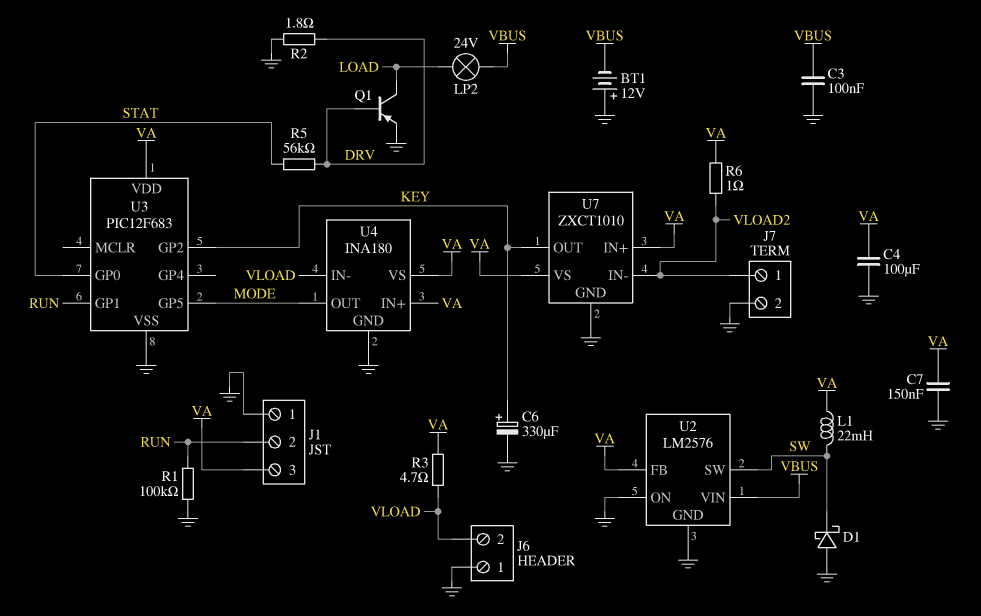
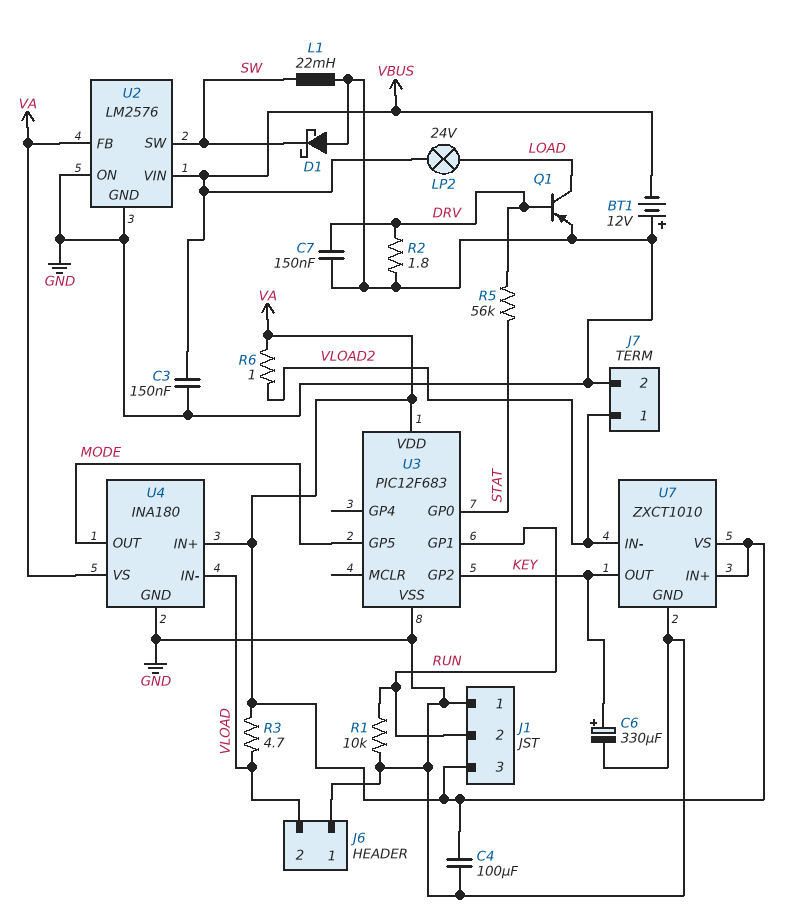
C3: 100nF (GND, VBUS) -> 150nF (GND, VBUS)
C7: 150nF (GND, VA) -> 150nF (DRV, GND)
L1: 22mH (SW, VA) -> 22mH (GND, SW)
R1: 100k (GND, RUN) -> 10k (GND, RUN)

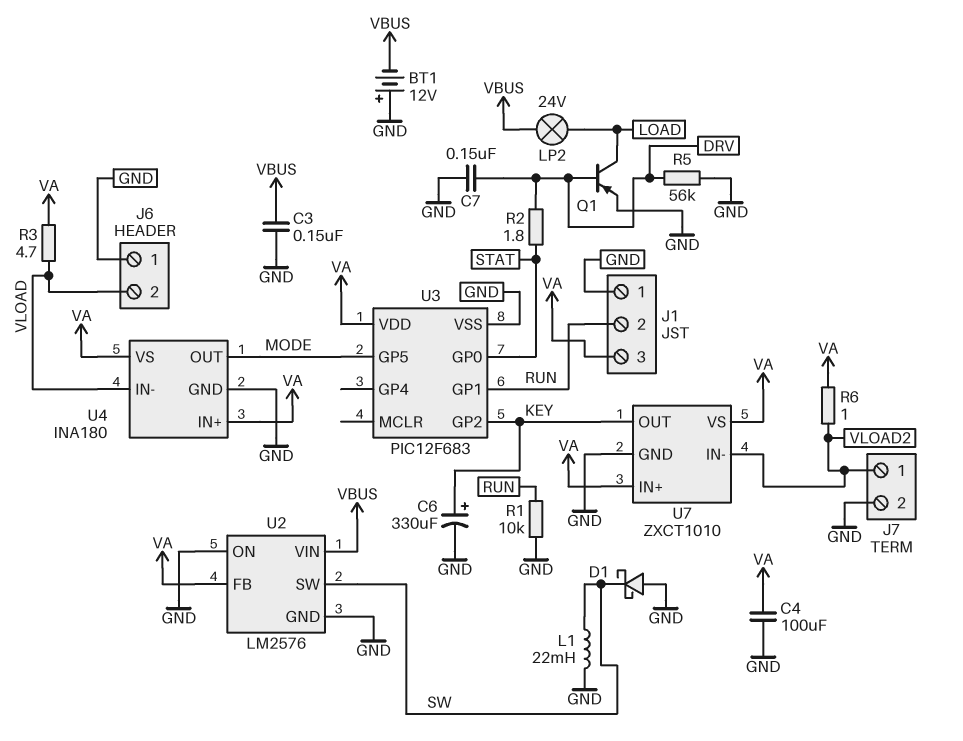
R2: 1.8 (DRV, GND) -> 1.8 (DRV, STAT)
R5: 56k (DRV, STAT) -> 56k (DRV, GND)

